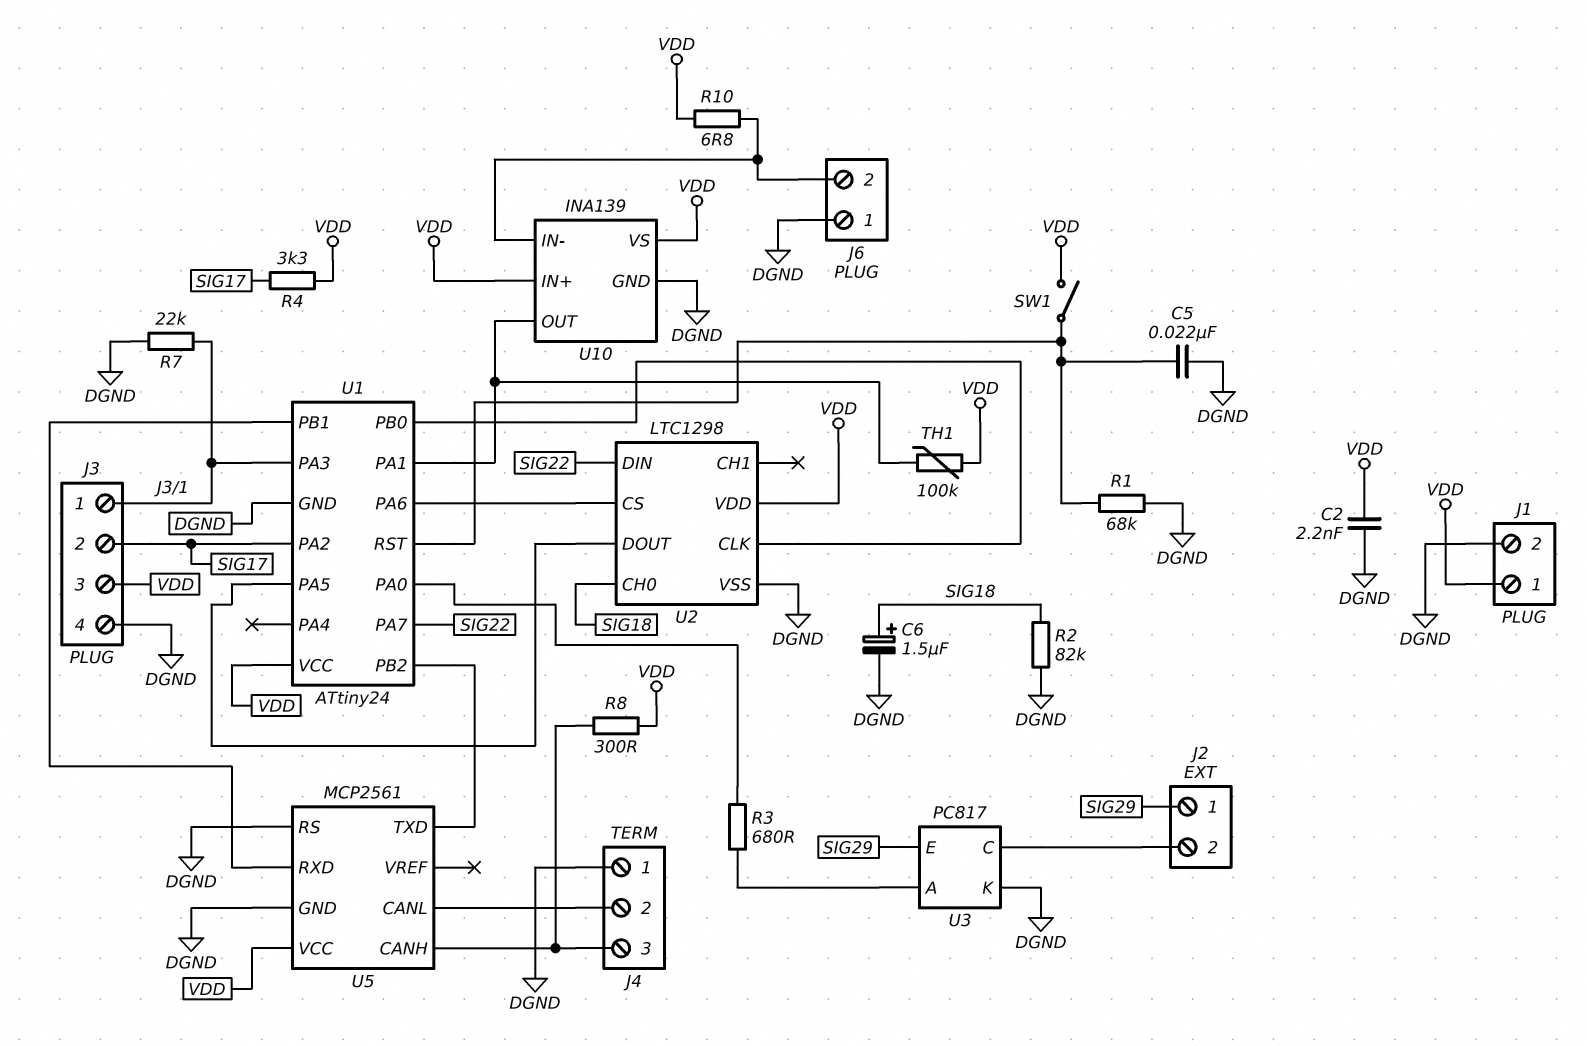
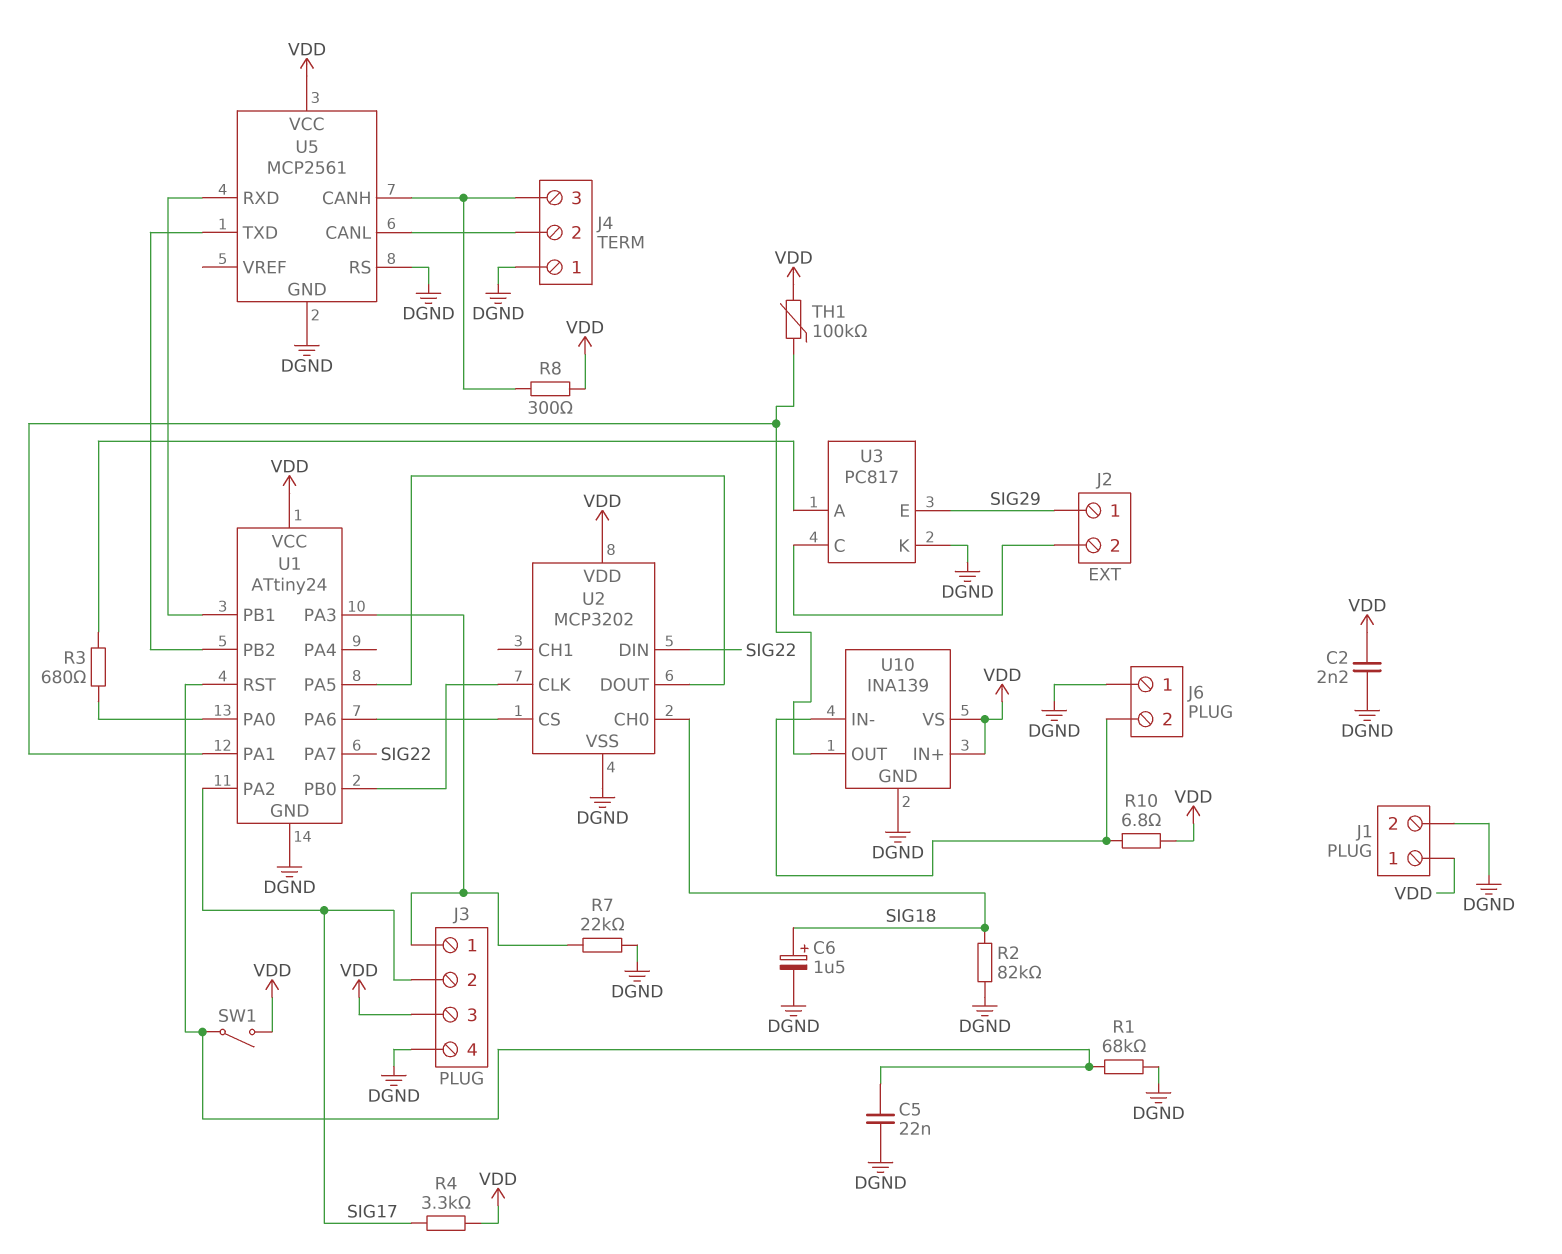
U2: LTC1298 -> MCP3202

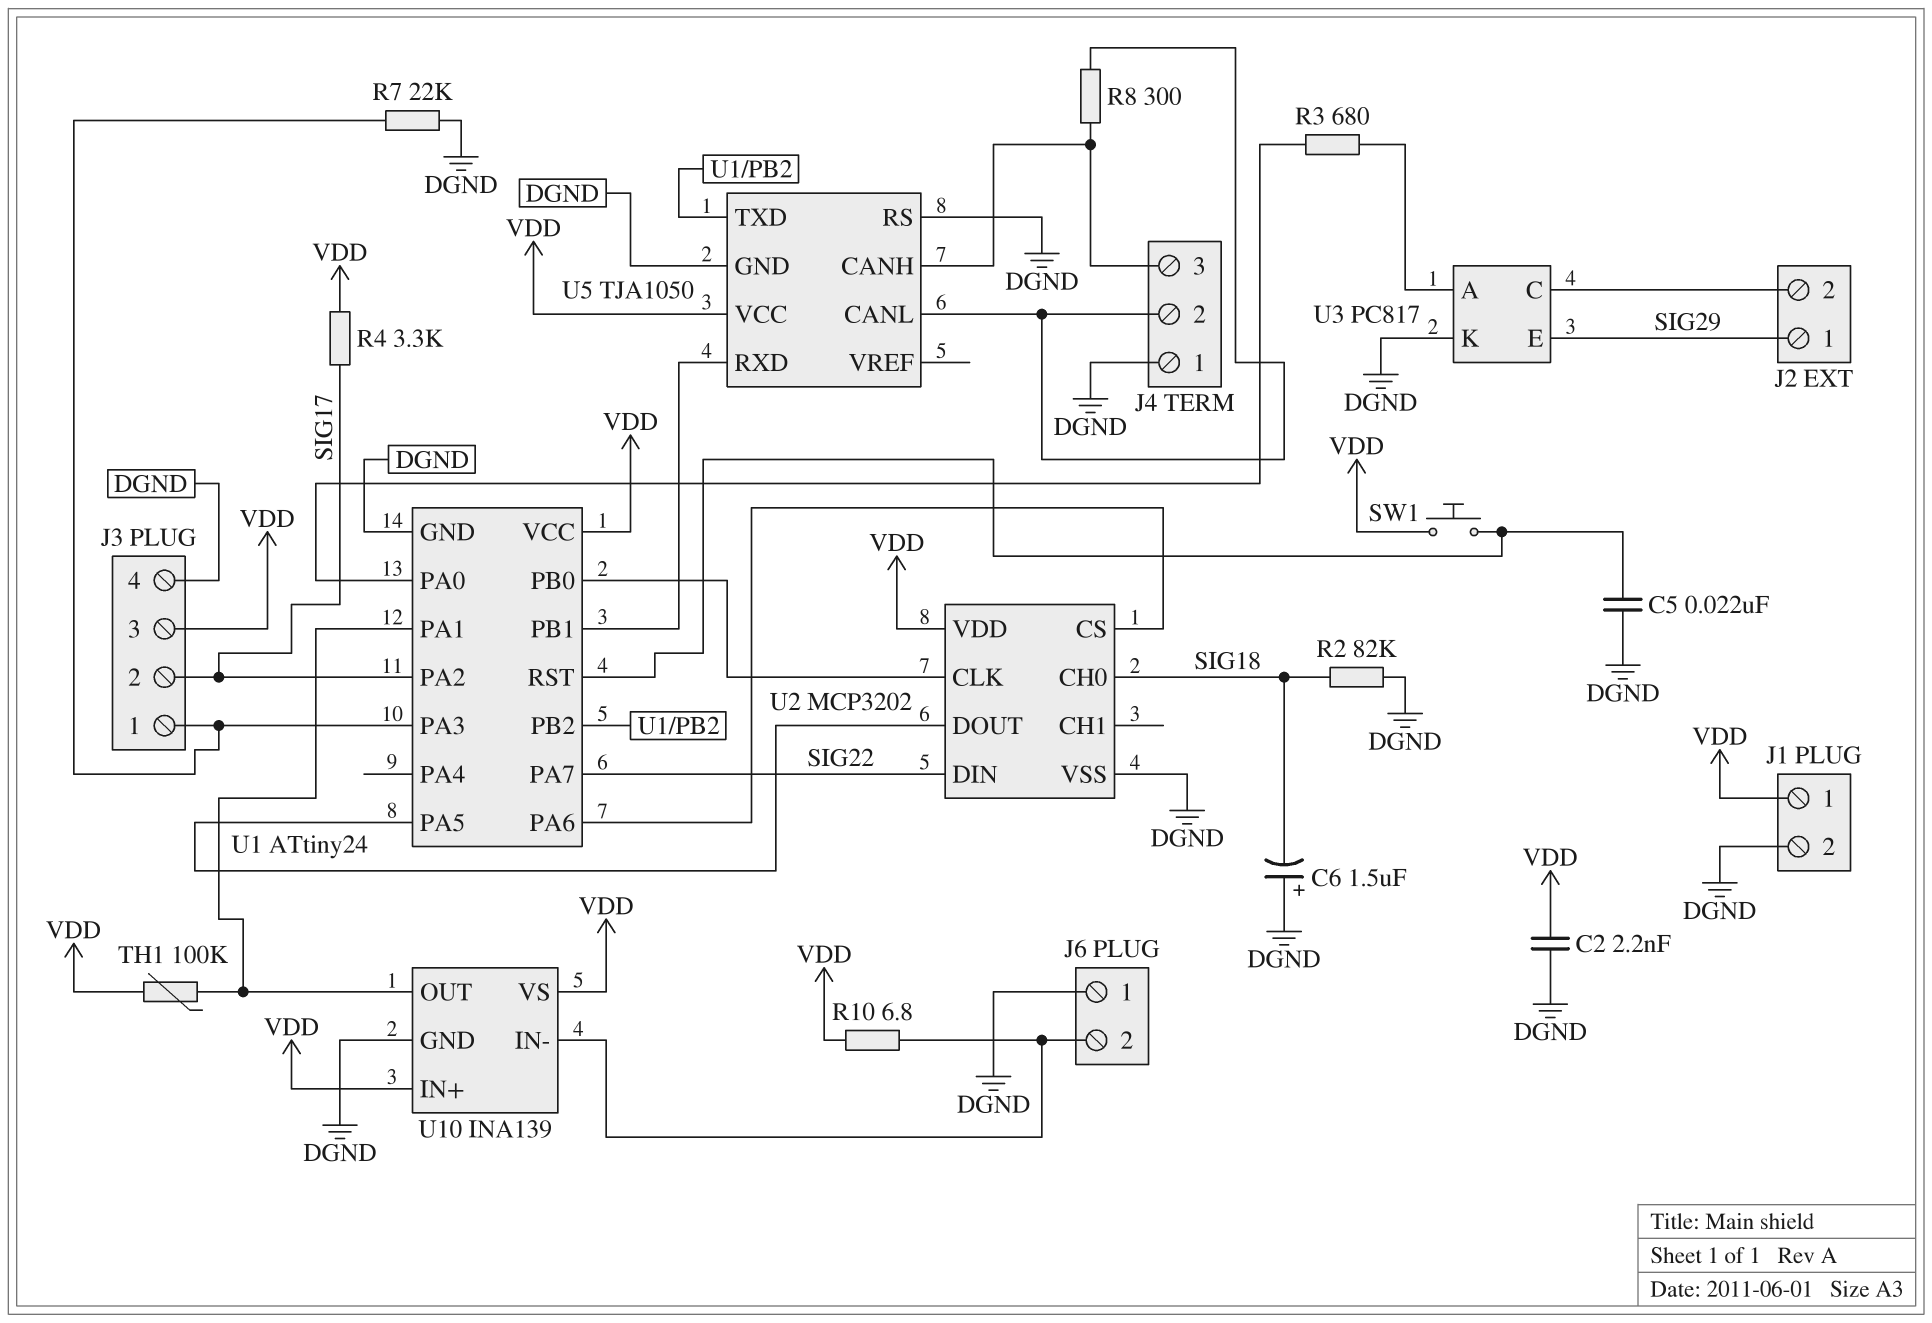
C6: 1.5uF (plus SIG18, minus DGND) -> 1.5uF (plus DGND, minus SIG18)
R1: 68k (DGND, U1/RST) -> none
R8: 300 (J4/3, VDD) -> 300 (J4/2, J4/3)
SW1: switch (U1/RST, VDD) -> button (U1/RST, VDD)
U5: MCP2561 -> TJA1050

